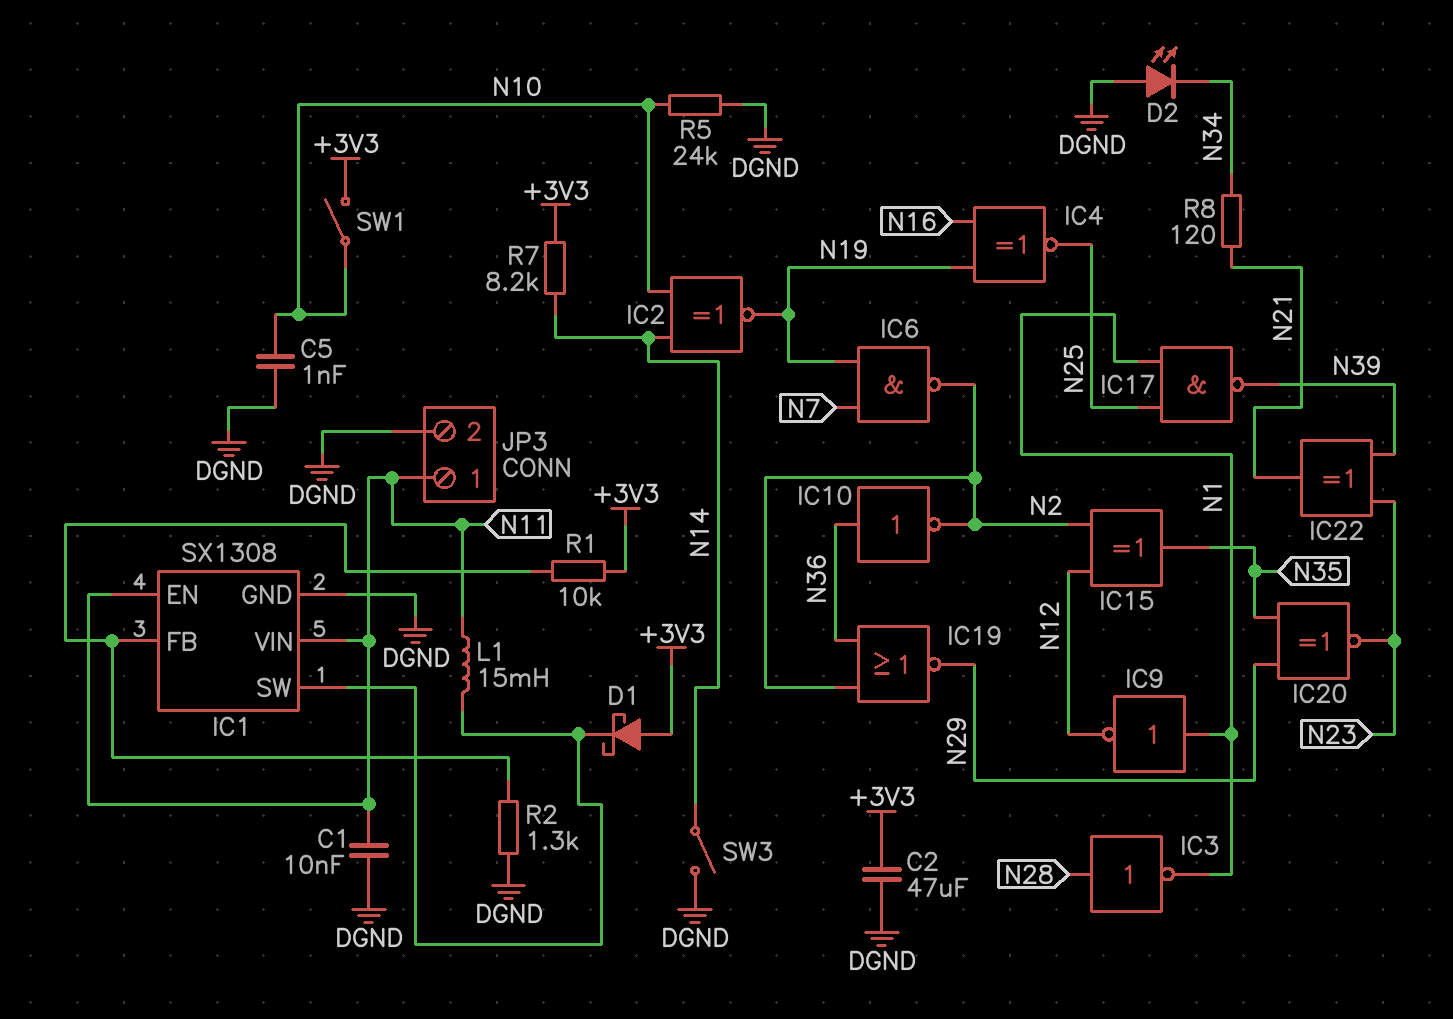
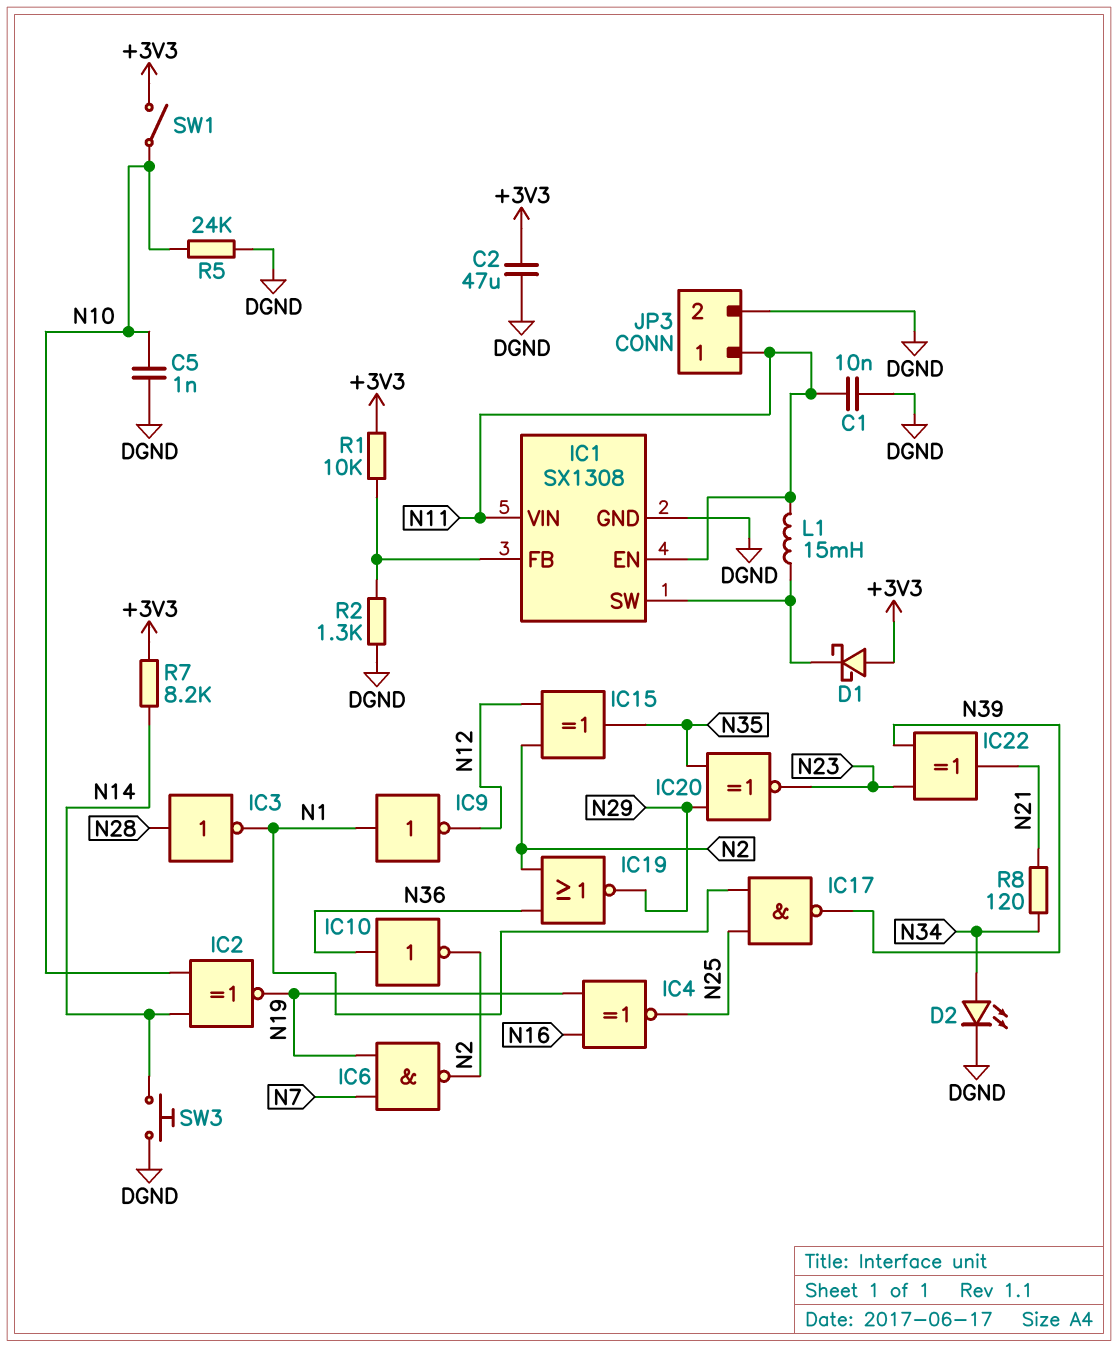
D2: LED (A DGND, K N34) -> LED (A N34, K DGND)
SW3: switch (DGND, N14) -> button (DGND, N14)

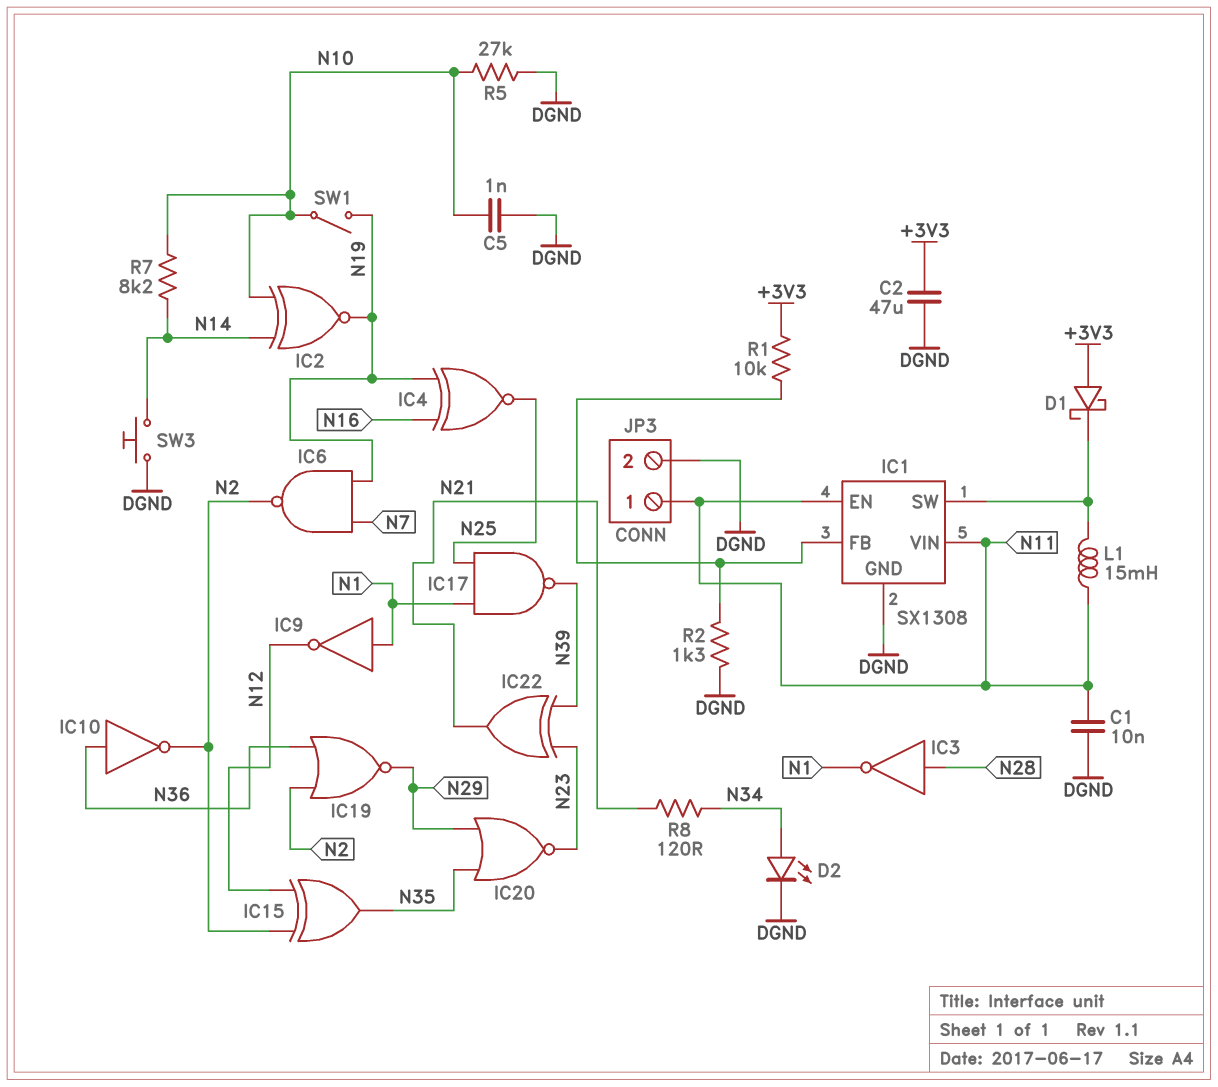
IC20: XNOR (in N29, in N35, out N23) -> NOR (in N29, in N35, out N23)
R5: 24k (DGND, N10) -> 27k (DGND, N10)
R7: 8.2k (+3V3, N14) -> 8.2k (N10, N14)
SW1: switch (+3V3, N10) -> switch (N10, N19)

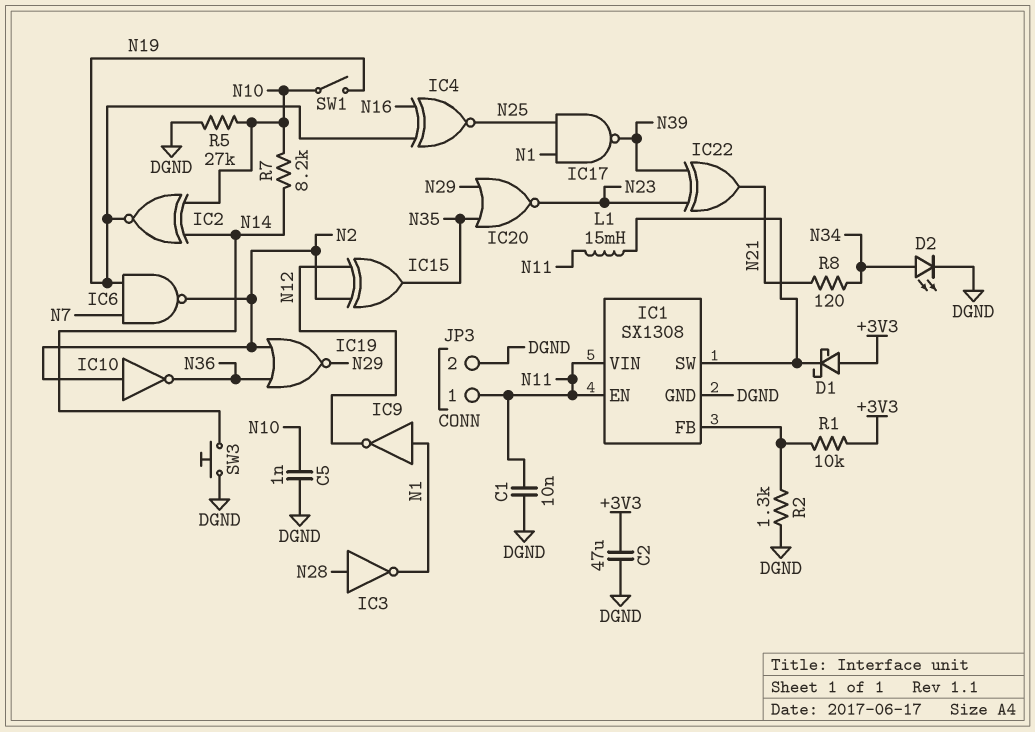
IC10: NOT (in N36, out N2) -> NOT (in N2, out N36)

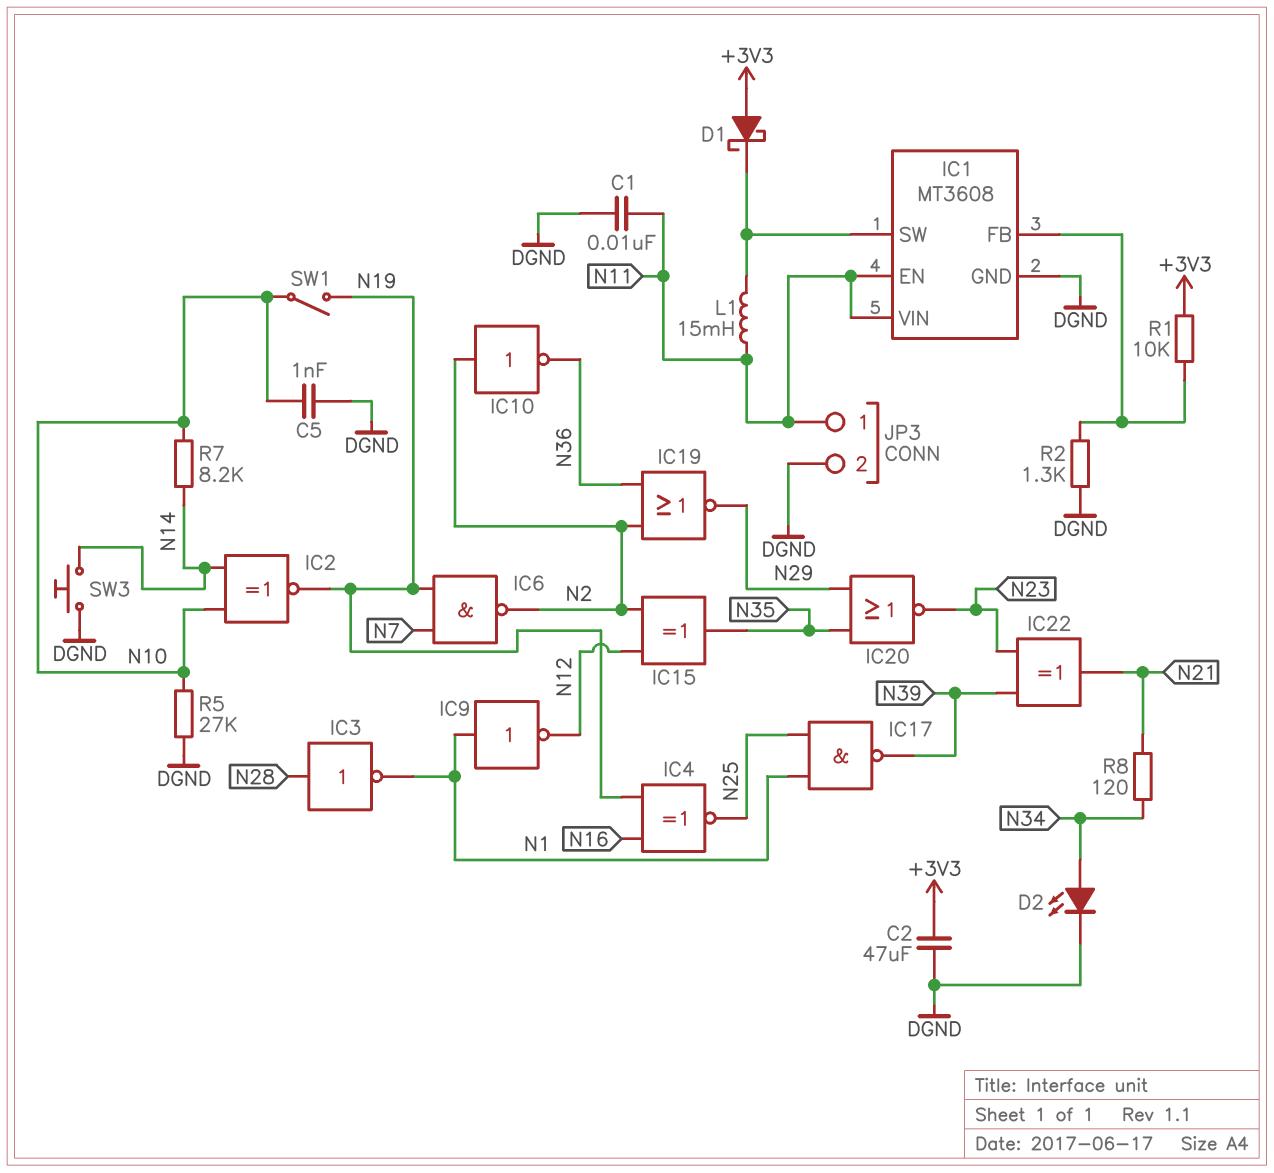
IC1: SX1308 -> MT3608

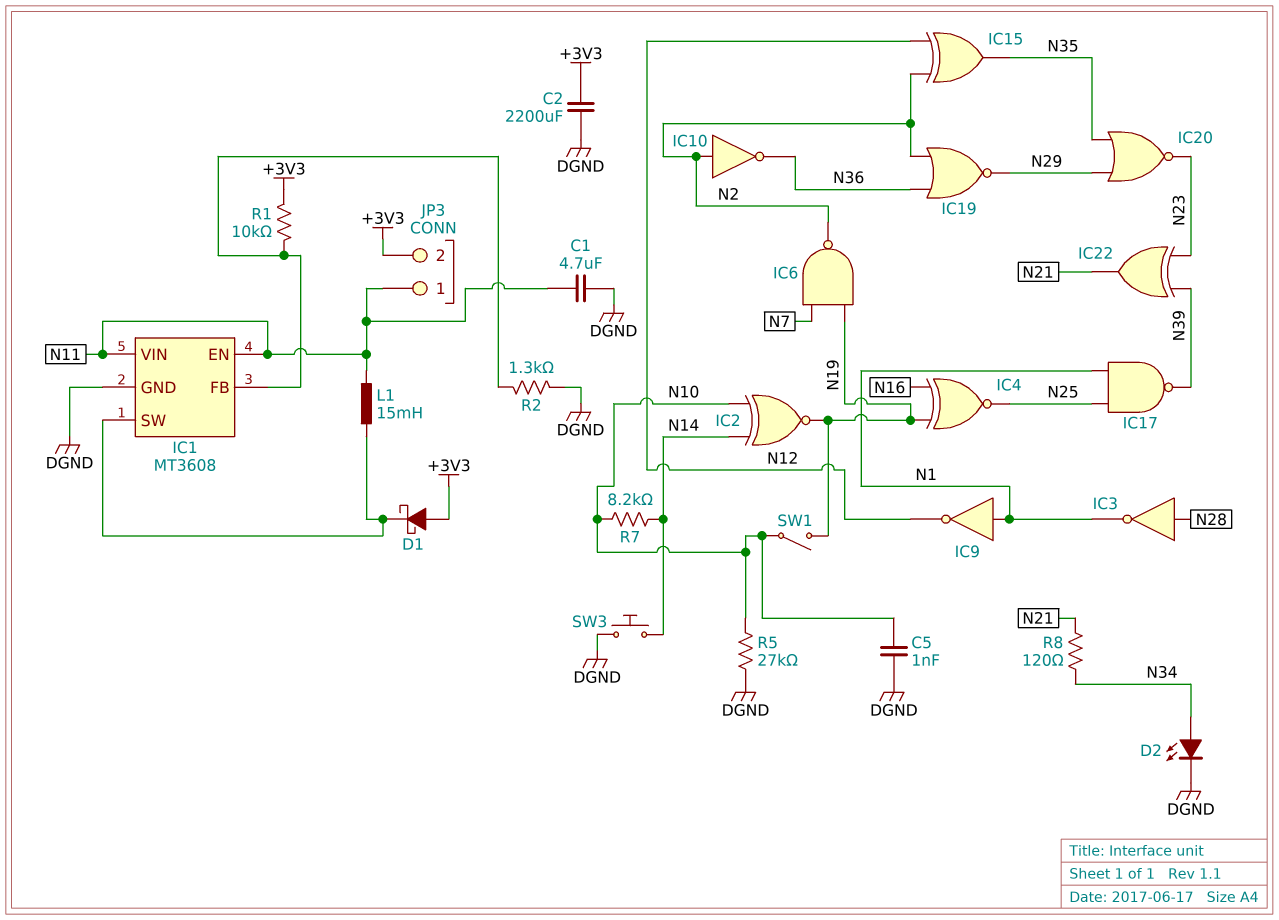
C1: 10nF (DGND, N11) -> 4.7uF (DGND, N11)
C2: 47uF (+3V3, DGND) -> 2200uF (+3V3, DGND)
JP3 pin 2: DGND -> +3V3

